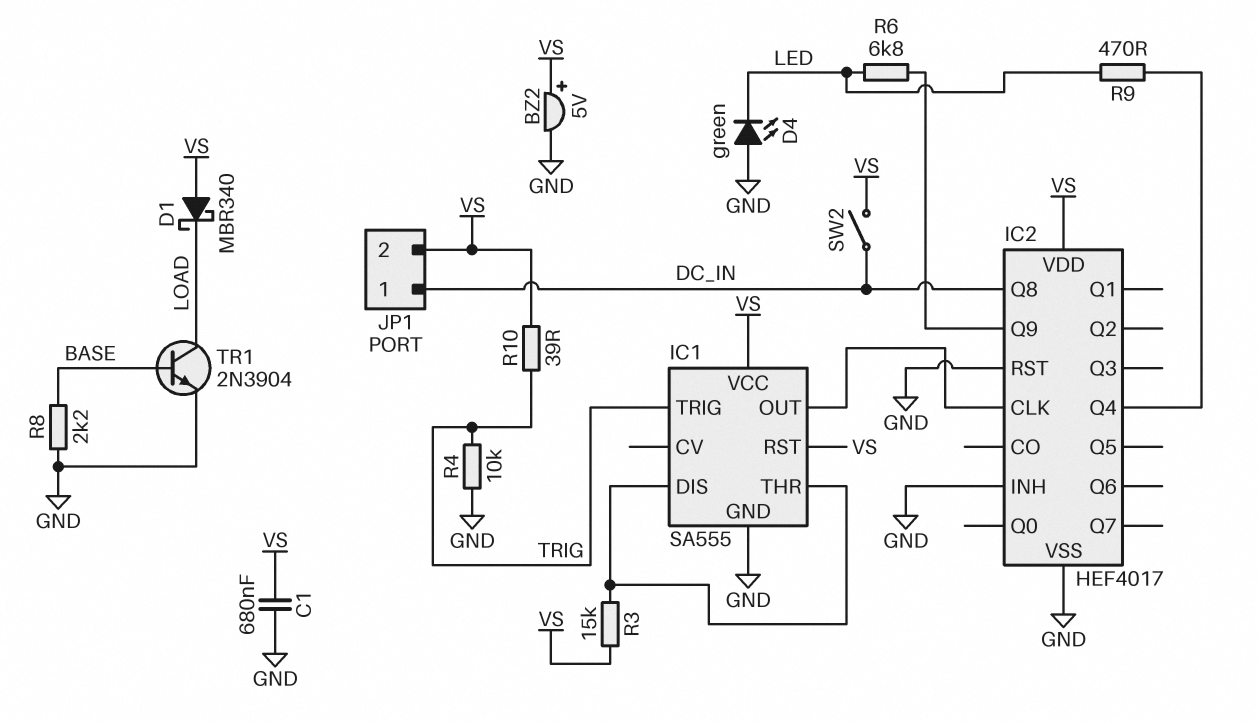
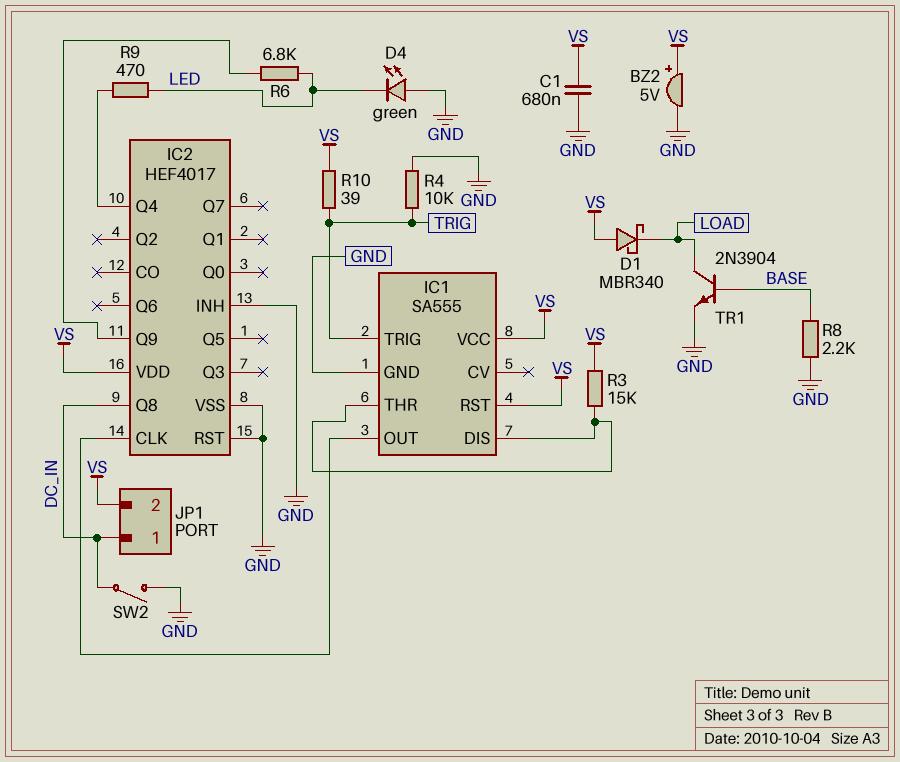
SW2: switch (DC_IN, VS) -> switch (DC_IN, GND)

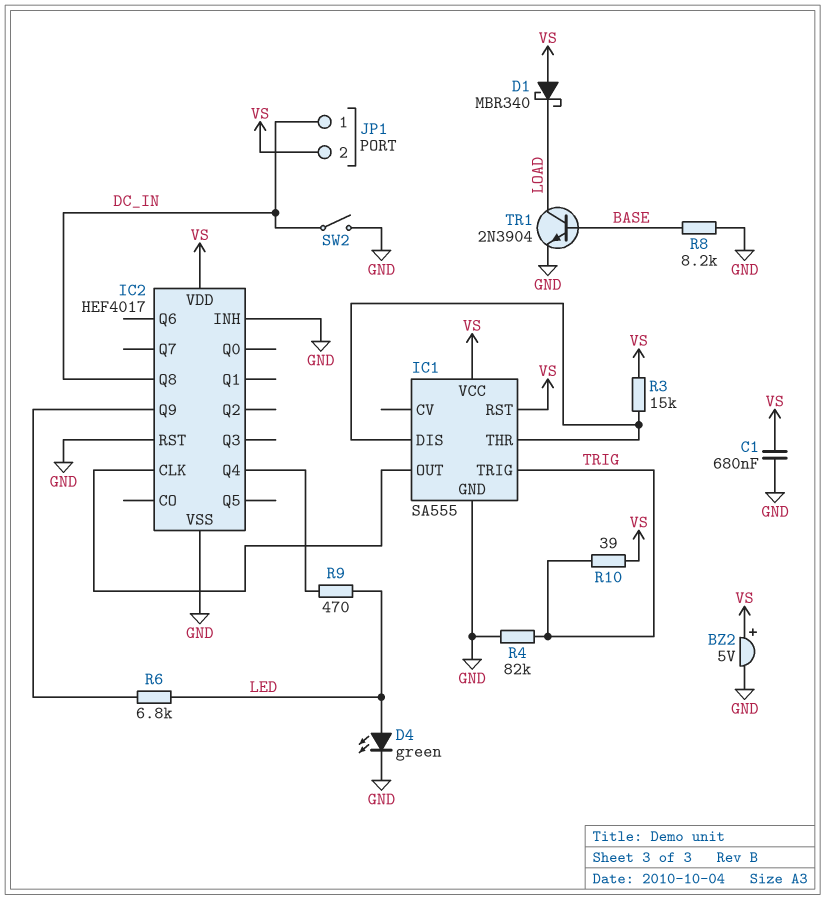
D4: LED green (A GND, K LED) -> LED green (A LED, K GND)
R4: 10k (GND, TRIG) -> 82k (GND, TRIG)
R8: 2.2k (BASE, GND) -> 8.2k (BASE, GND)

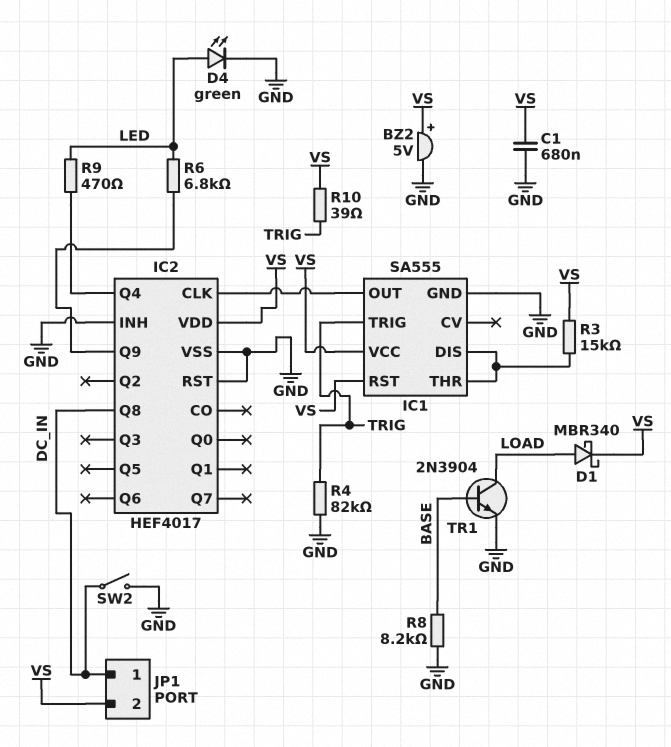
D1: schottky MBR340 (A VS, K LOAD) -> schottky MBR340 (A LOAD, K VS)

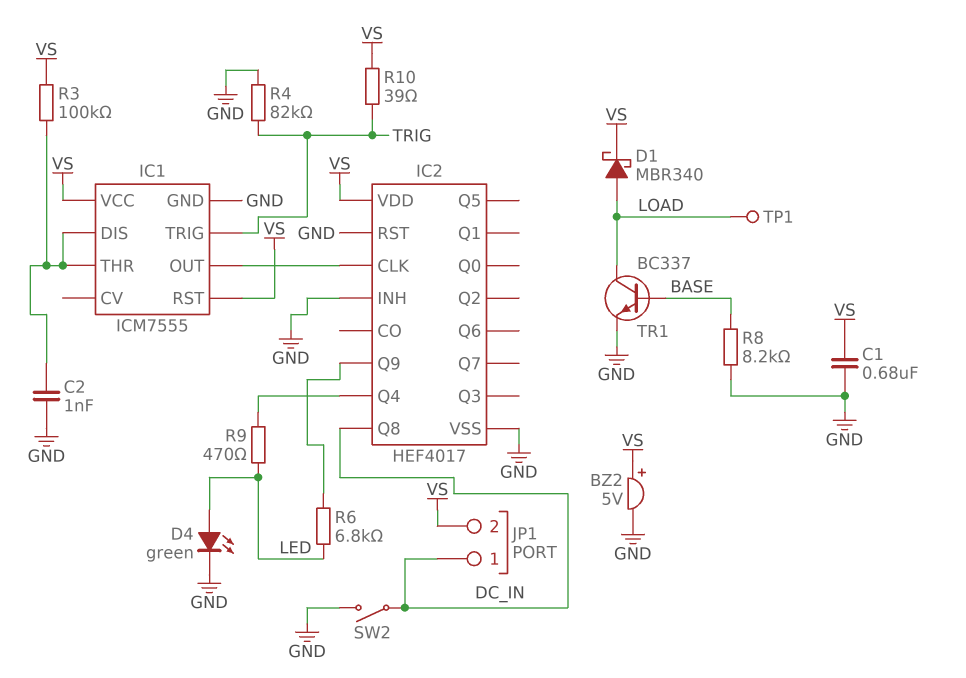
C2: none -> 1nF (GND, IC1/DIS)
IC1: SA555 -> ICM7555
R3: 15k (IC1/DIS, VS) -> 100k (IC1/DIS, VS)
TP1: none -> test point (LOAD)
TR1: NPN 2N3904 (B BASE, C LOAD, E GND) -> NPN BC337 (B BASE, C LOAD, E GND)

